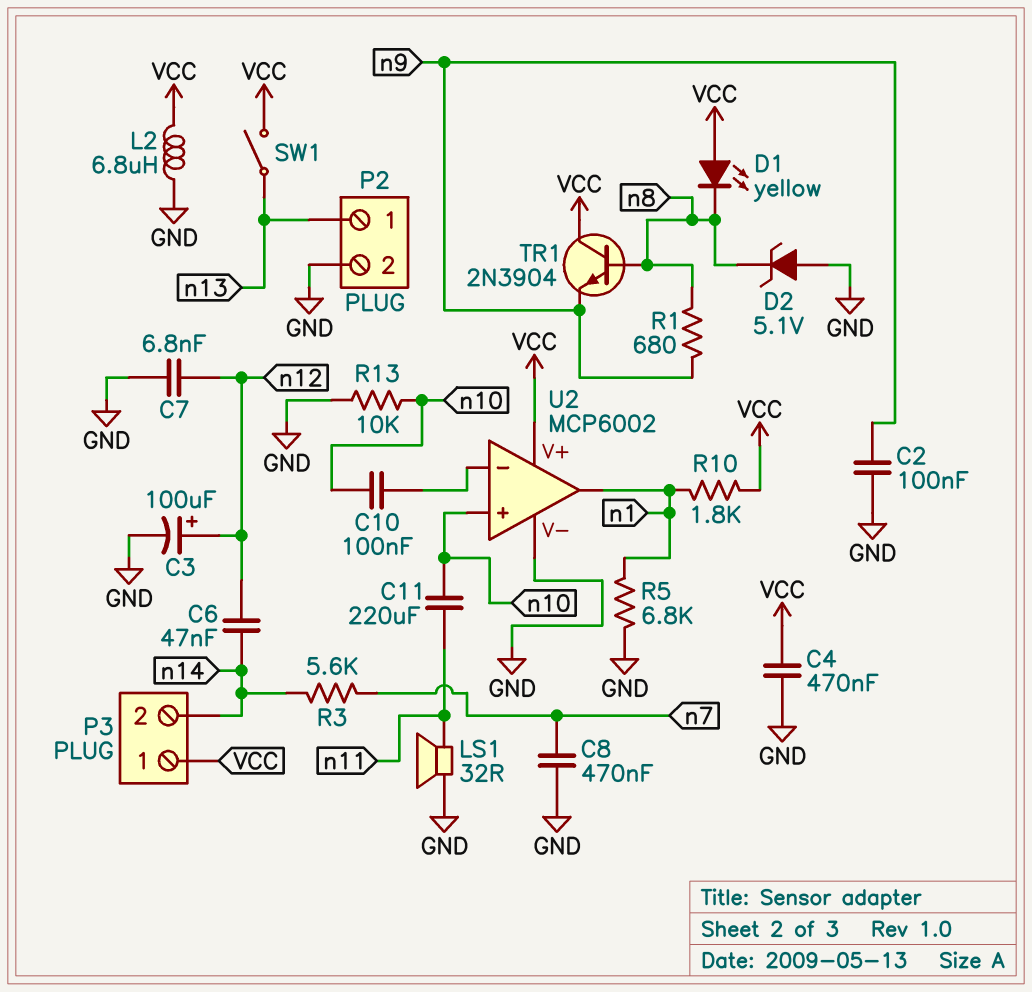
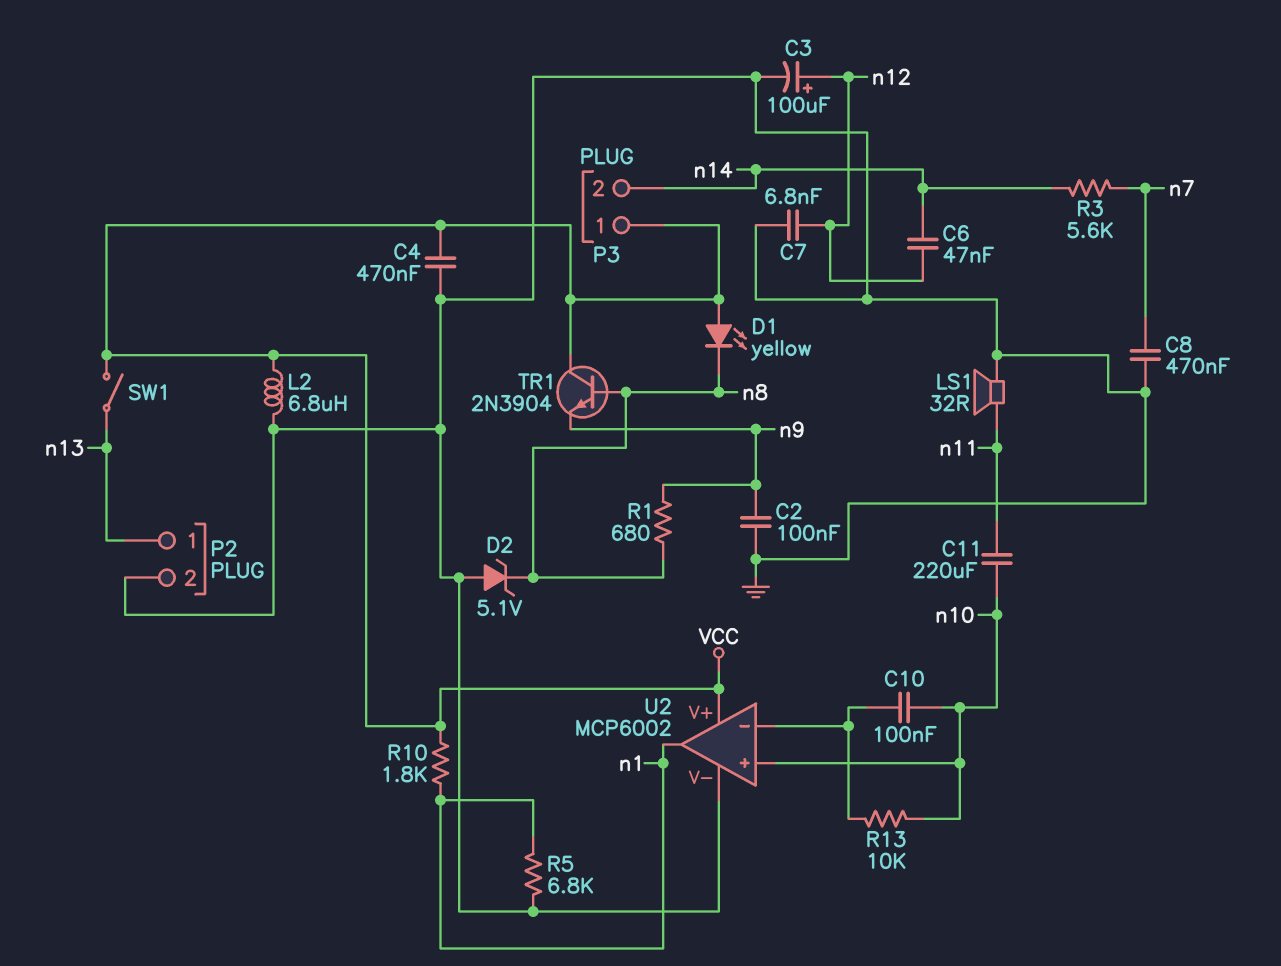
R13: 10k (GND, n10) -> 10k (U2/in-, n10)

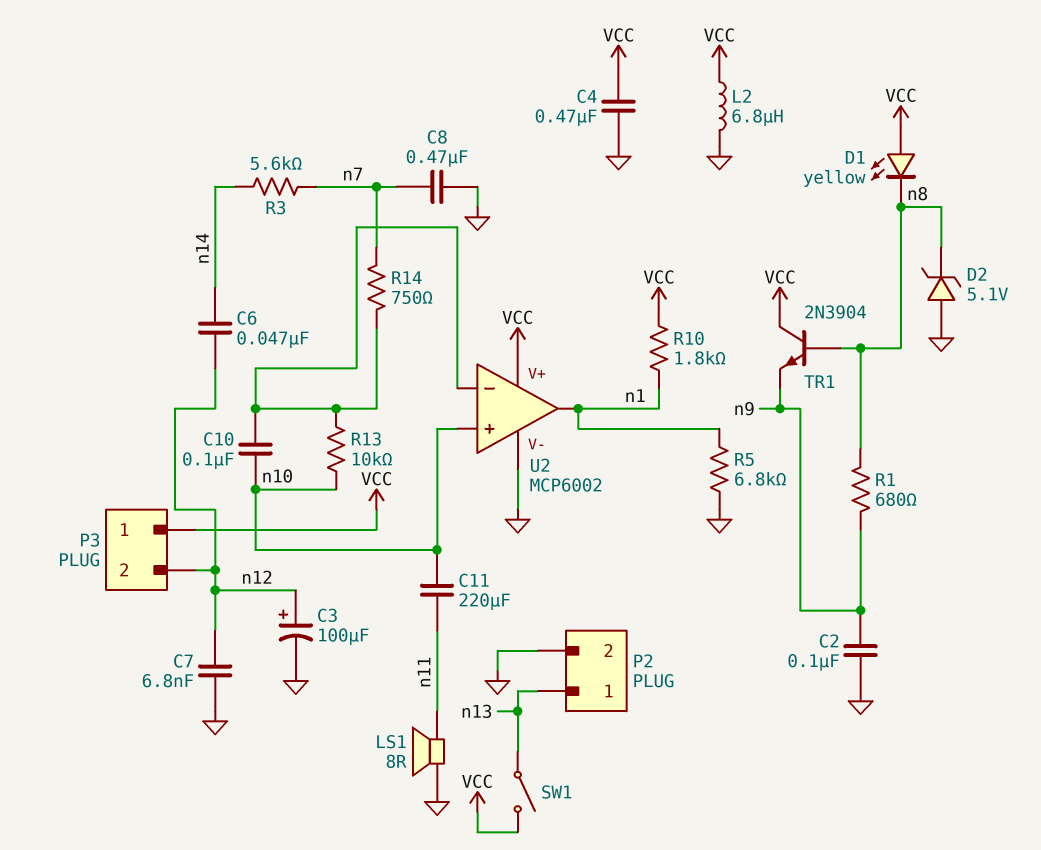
LS1: speaker 32R (GND, n11) -> speaker 8R (GND, n11)
P3 pin 2: n14 -> n12
R14: none -> 750 (U2/in-, n7)

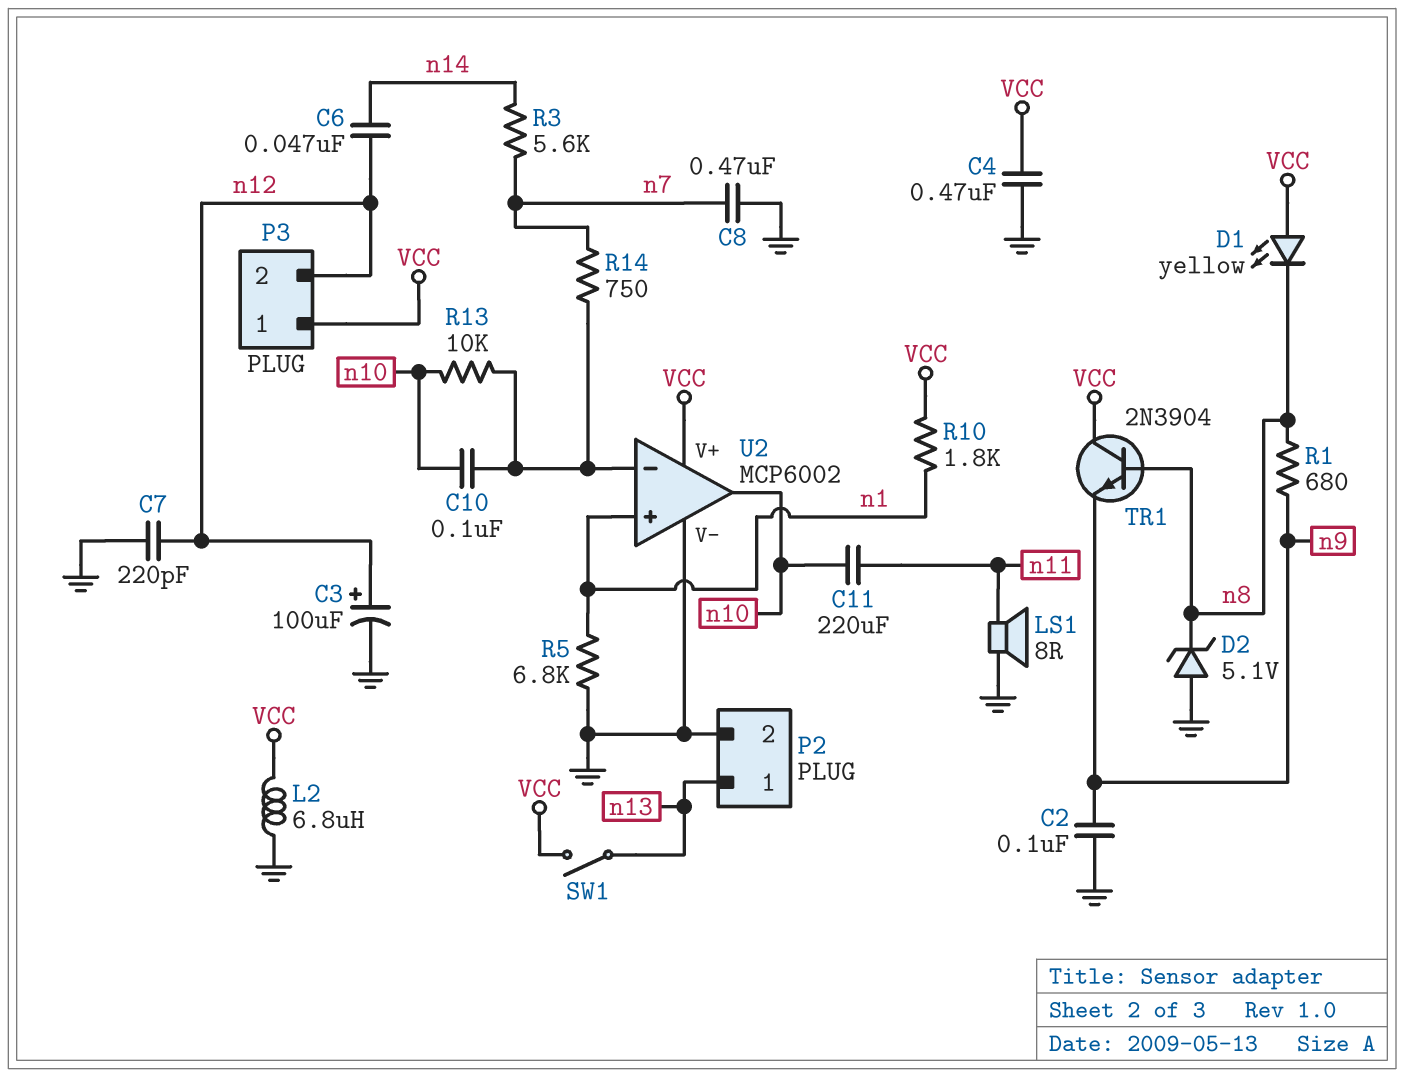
C7: 6.8nF (GND, n12) -> 220pF (GND, n12)
U2 pin in+: n10 -> n1
U2 pin out: n1 -> n10

